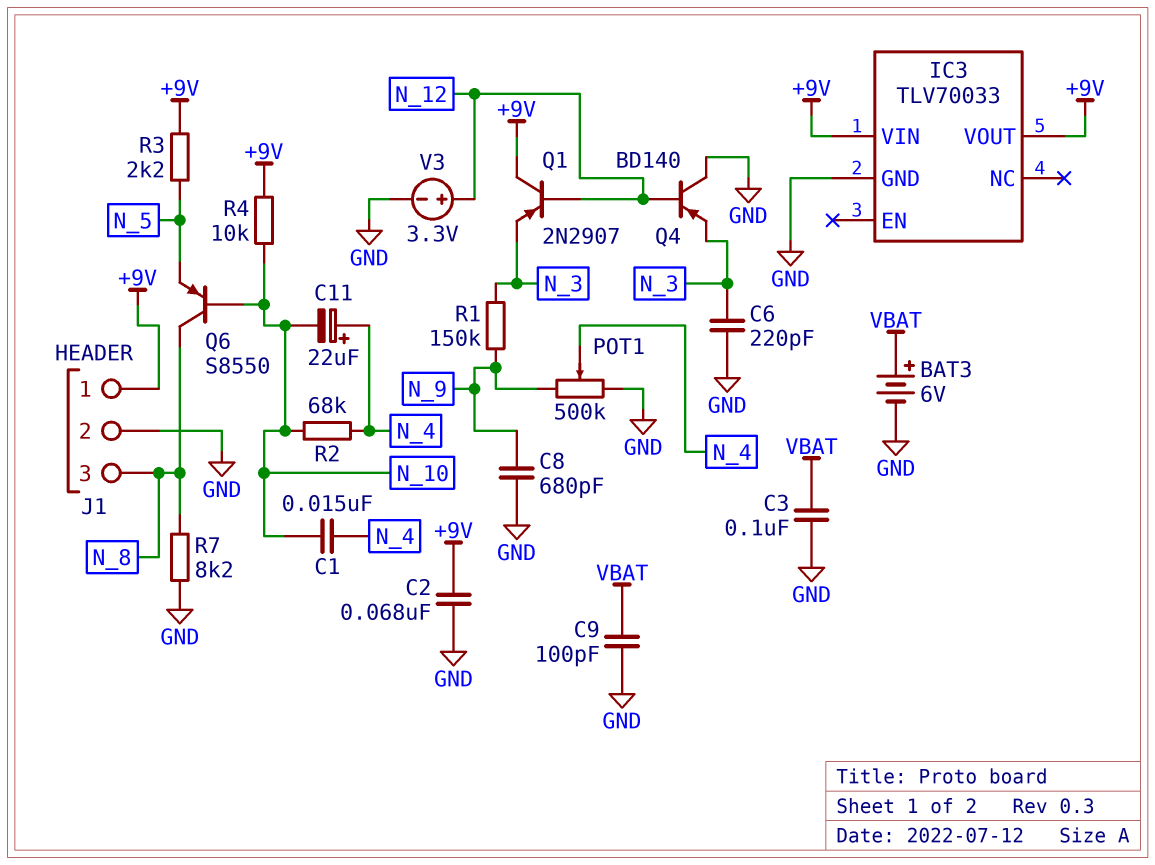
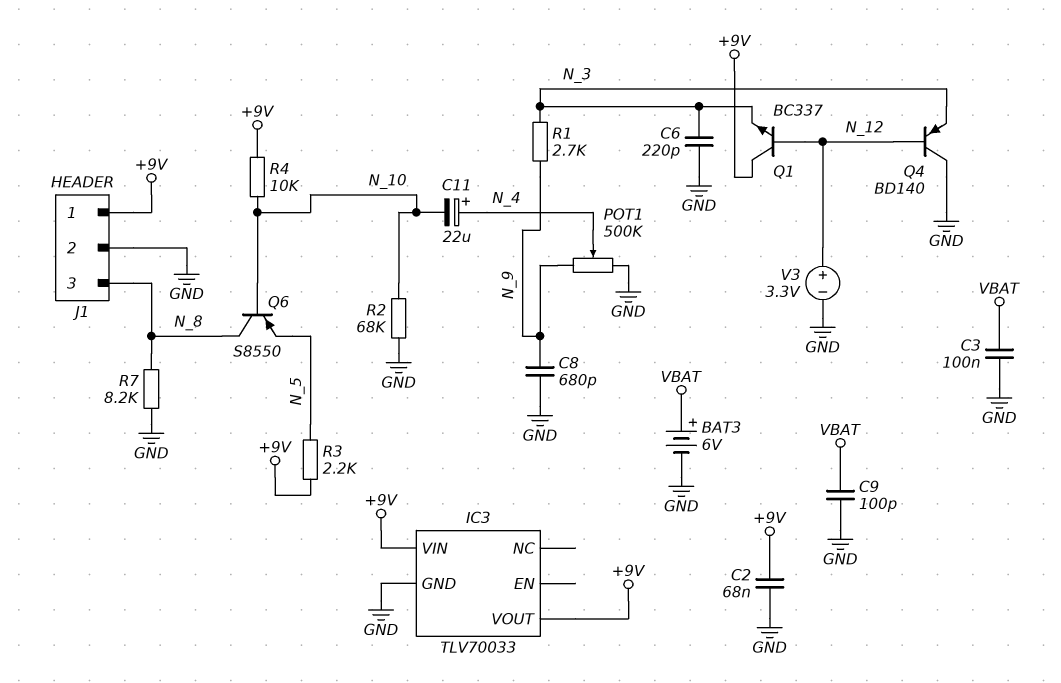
C1: 15nF (N_4, N_10) -> none
Q1: PNP 2N2907 (B N_12, C +9V, E N_3) -> NPN BC337 (B N_12, C +9V, E N_3)
R1: 150k (N_3, N_9) -> 2.7k (N_3, N_9)
R2: 68k (N_4, N_10) -> 68k (GND, N_10)

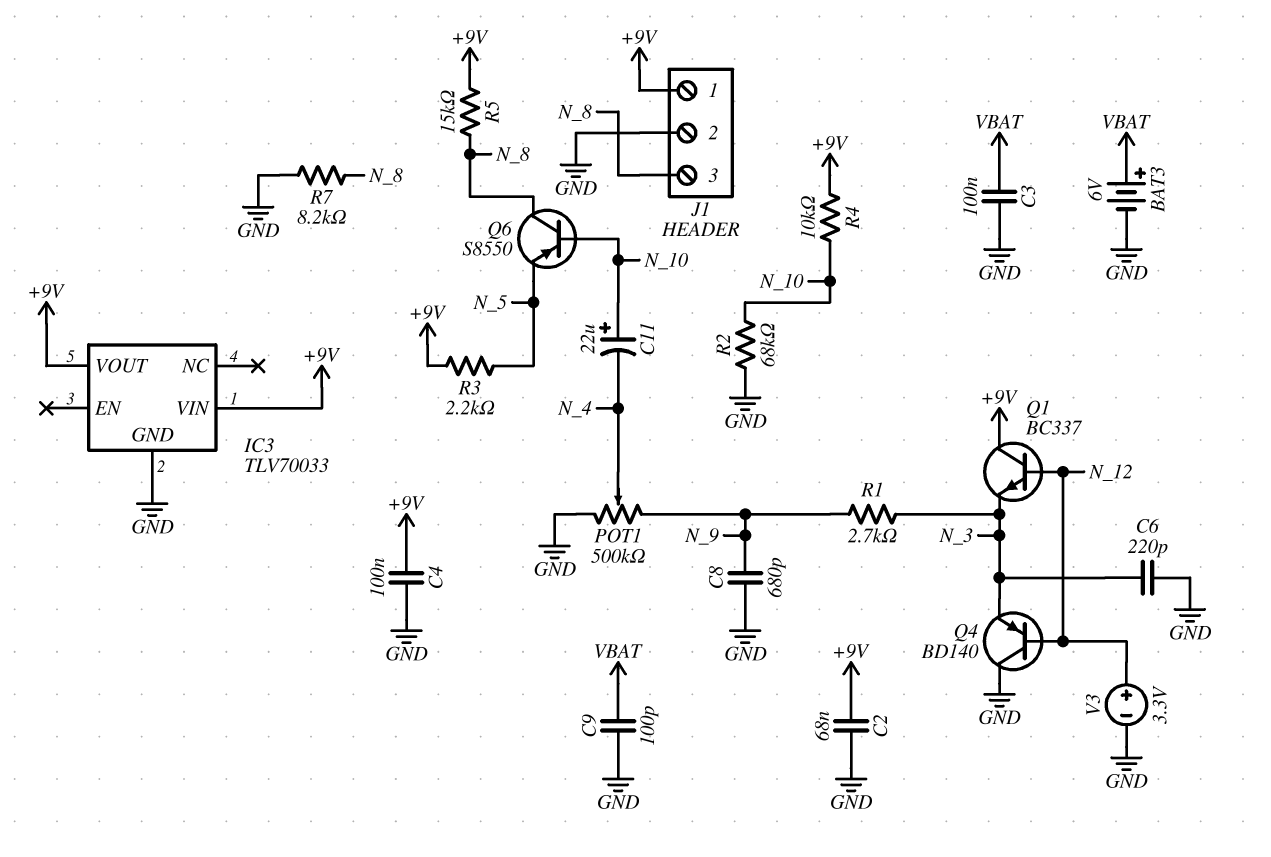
C4: none -> 100nF (+9V, GND)
C11: 22uF (plus N_4, minus N_10) -> 22uF (plus N_10, minus N_4)
R5: none -> 15k (+9V, N_8)

